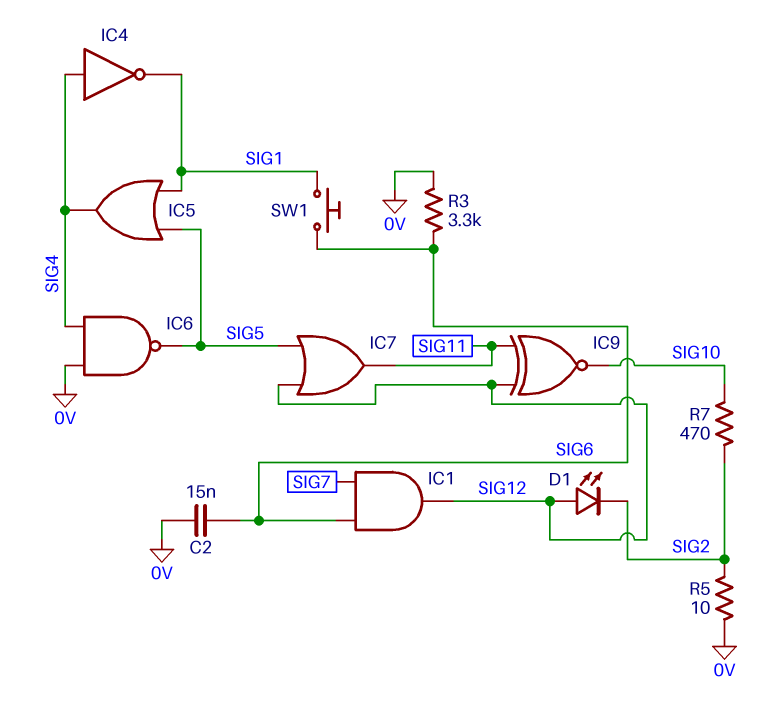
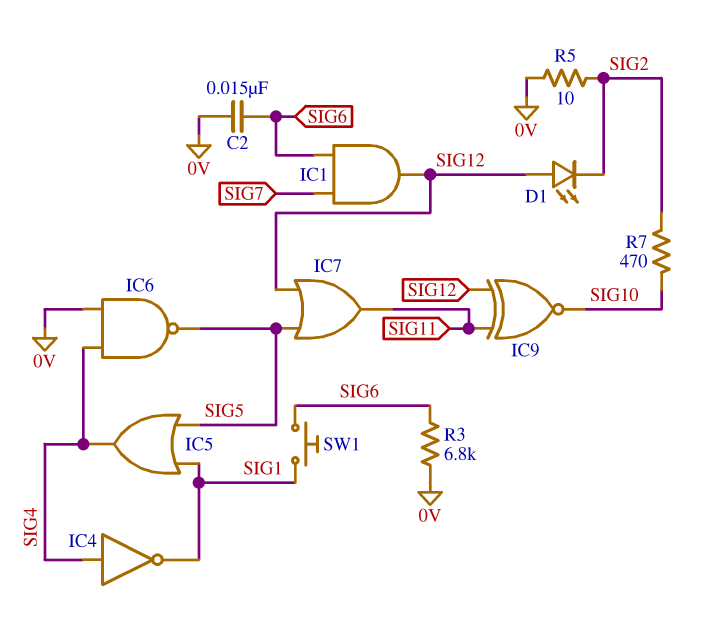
R3: 3.3k (0V, SIG6) -> 6.8k (0V, SIG6)

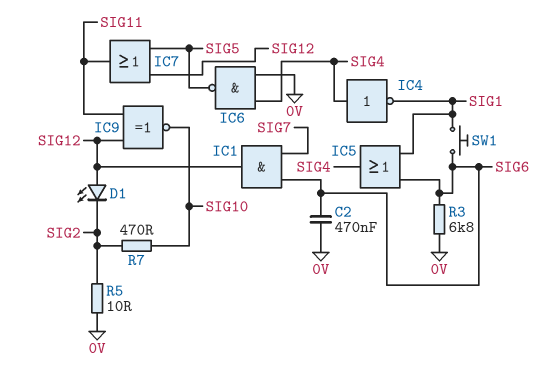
C2: 15nF (0V, SIG6) -> 470nF (0V, SIG6)
IC5: OR (in SIG1, in SIG5, out SIG4) -> OR (in SIG1, in SIG6, out SIG4)

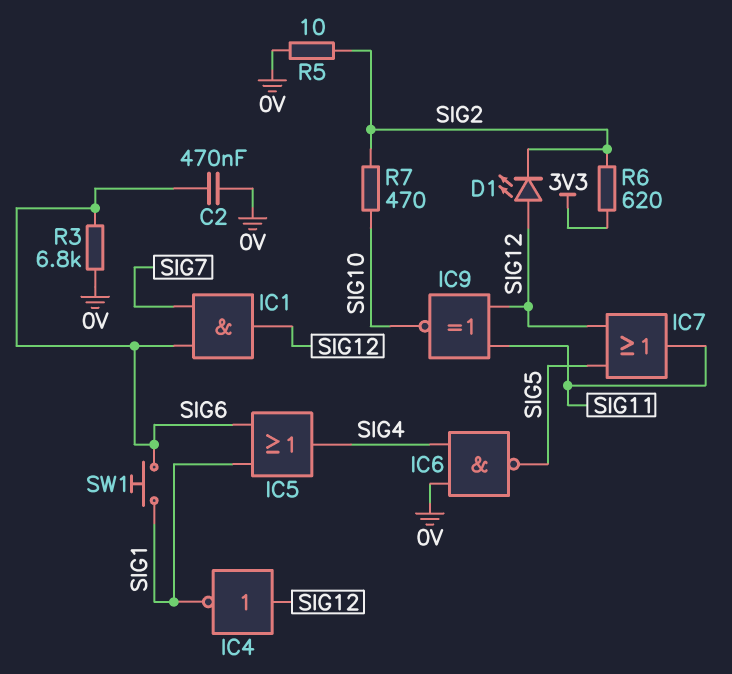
IC4: NOT (in SIG4, out SIG1) -> NOT (in SIG12, out SIG1)
R6: none -> 620 (3V3, SIG2)

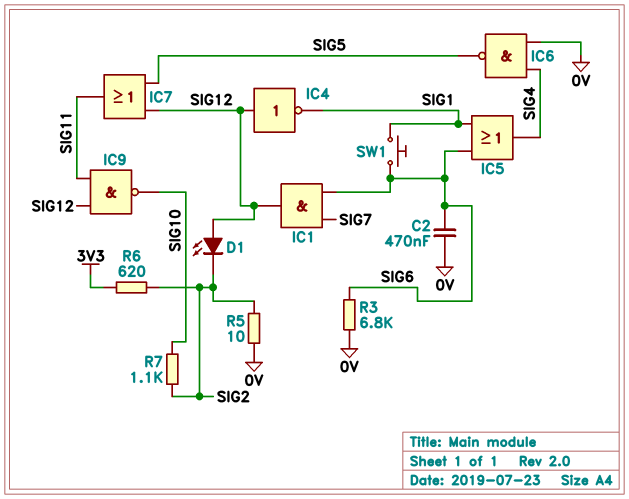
IC9: XNOR (in SIG11, in SIG12, out SIG10) -> NAND (in SIG11, in SIG12, out SIG10)
R7: 470 (SIG2, SIG10) -> 1.1k (SIG2, SIG10)

